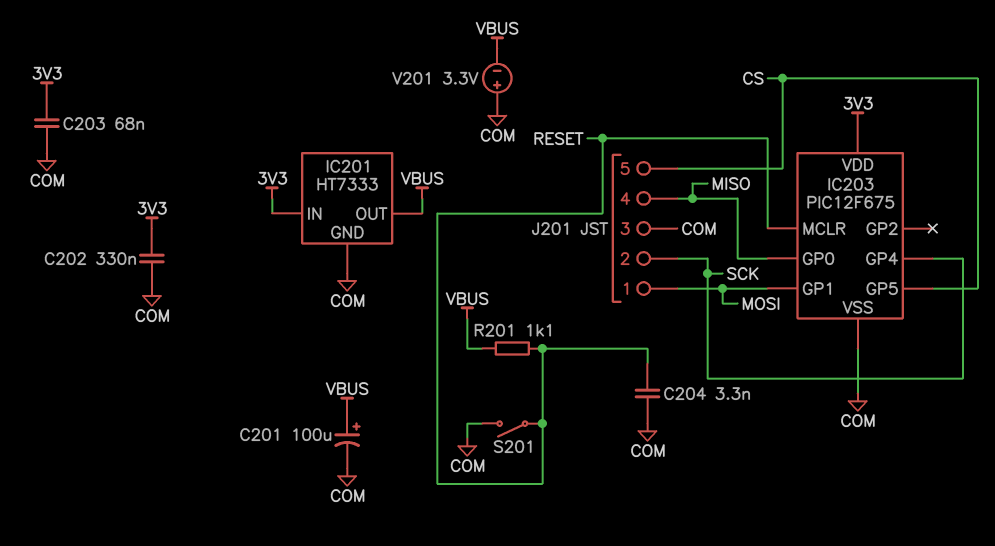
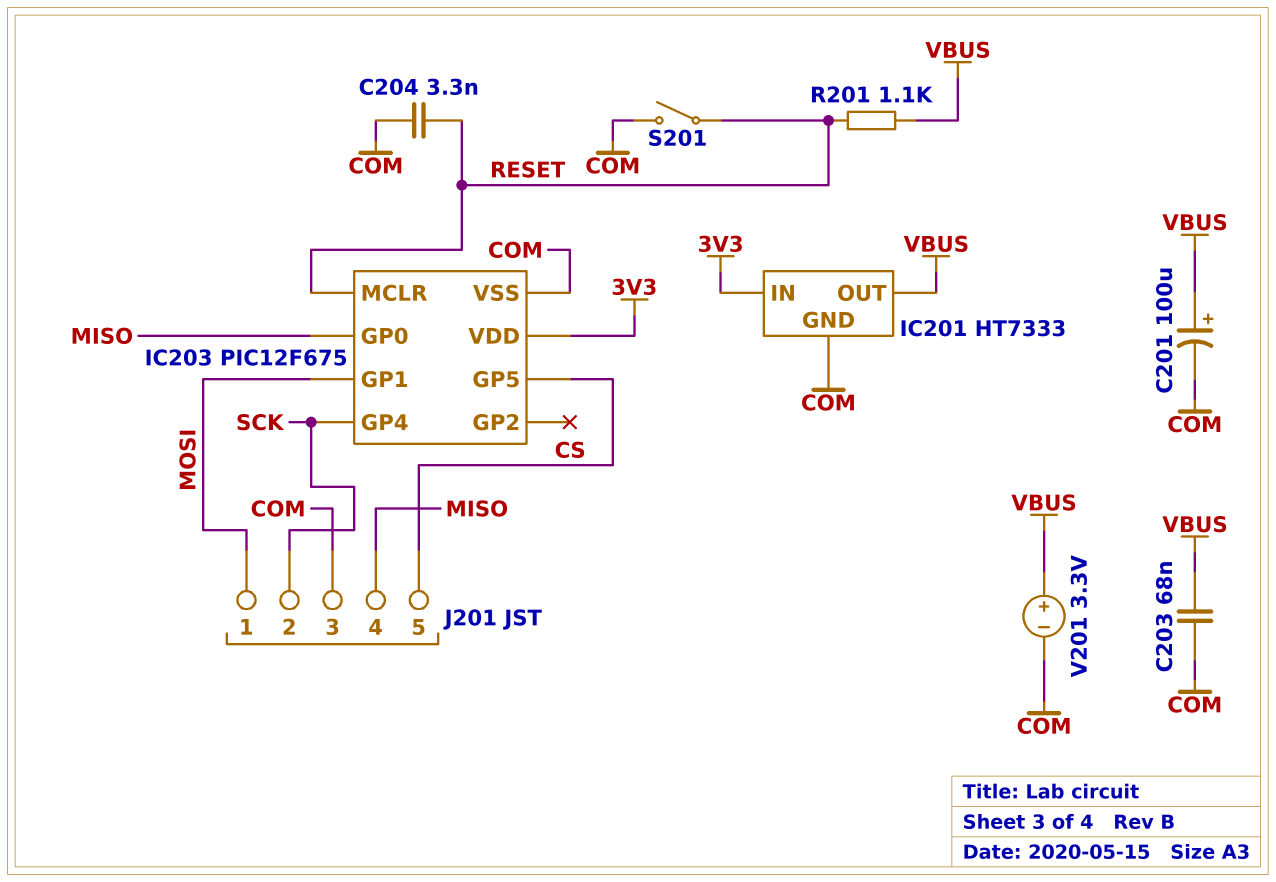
C202: 330nF (3V3, COM) -> none
C203: 68nF (3V3, COM) -> 68nF (COM, VBUS)
V201: 3.3V (plus COM, minus VBUS) -> 3.3V (plus VBUS, minus COM)

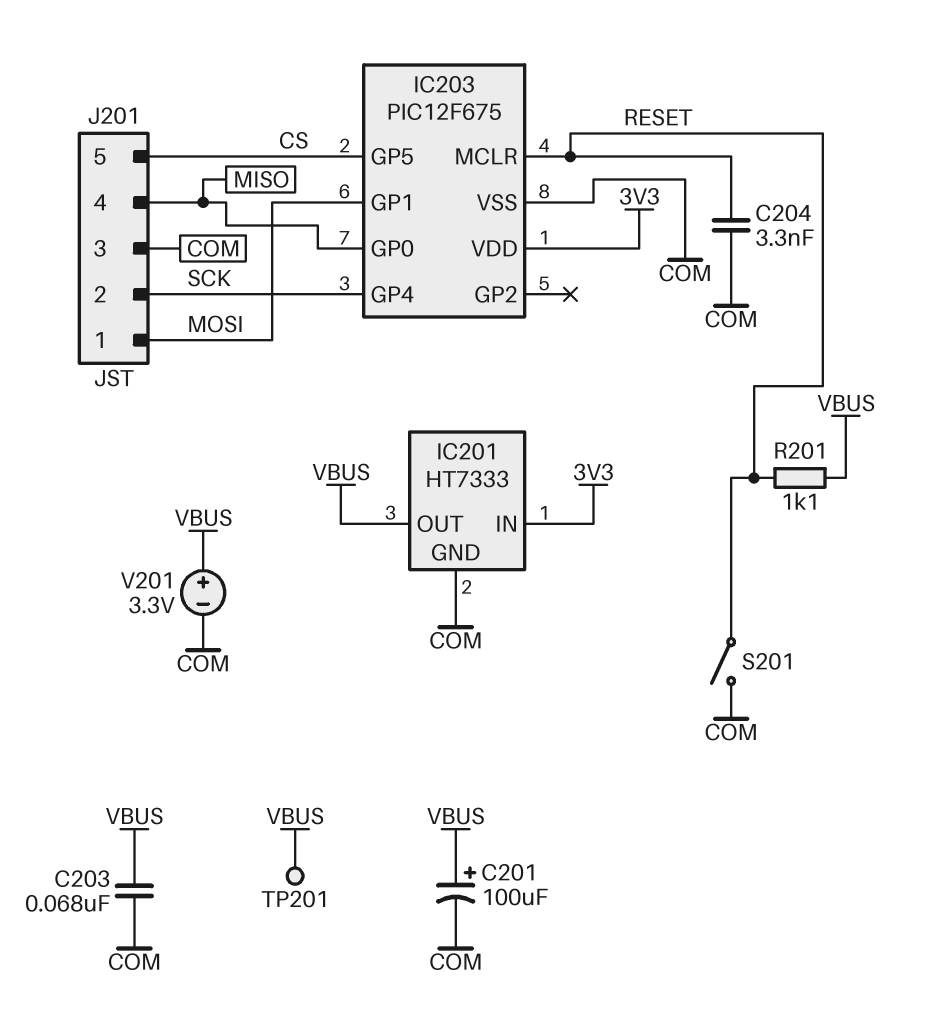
TP201: none -> test point (VBUS)

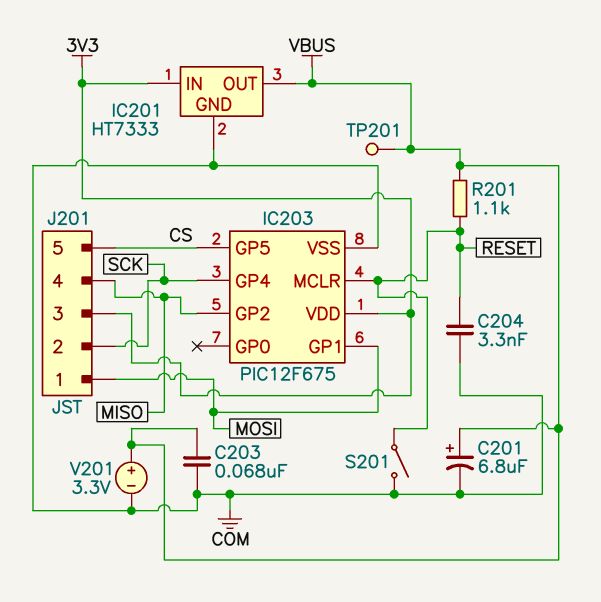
C201: 100uF (plus VBUS, minus COM) -> 6.8uF (plus VBUS, minus COM)
IC203 pin GP0: MISO -> none
IC203 pin GP2: none -> MISO
J201 pin 3: COM -> 3V3

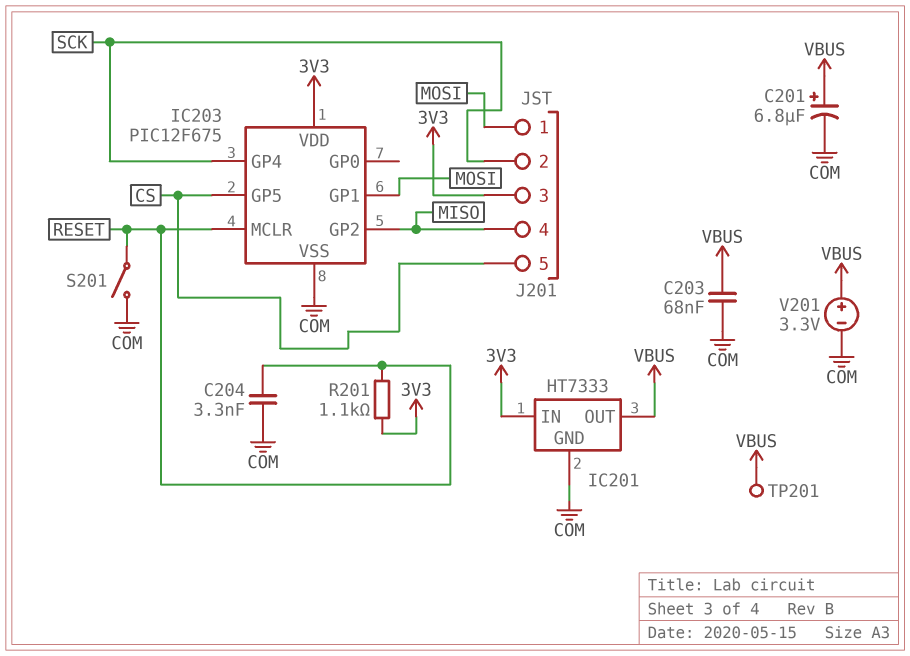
R201: 1.1k (RESET, VBUS) -> 1.1k (3V3, RESET)

